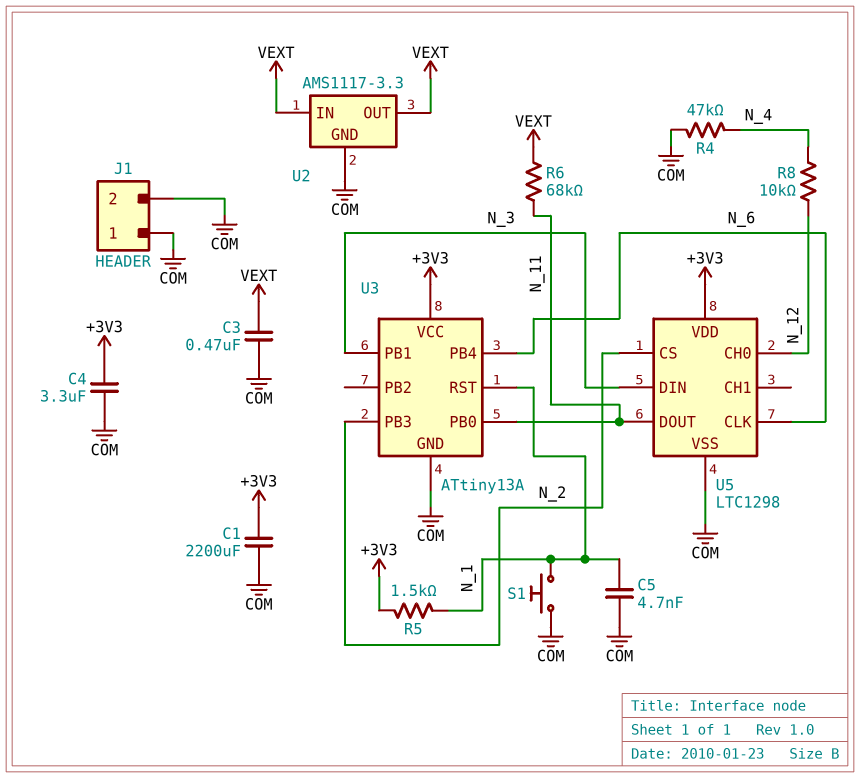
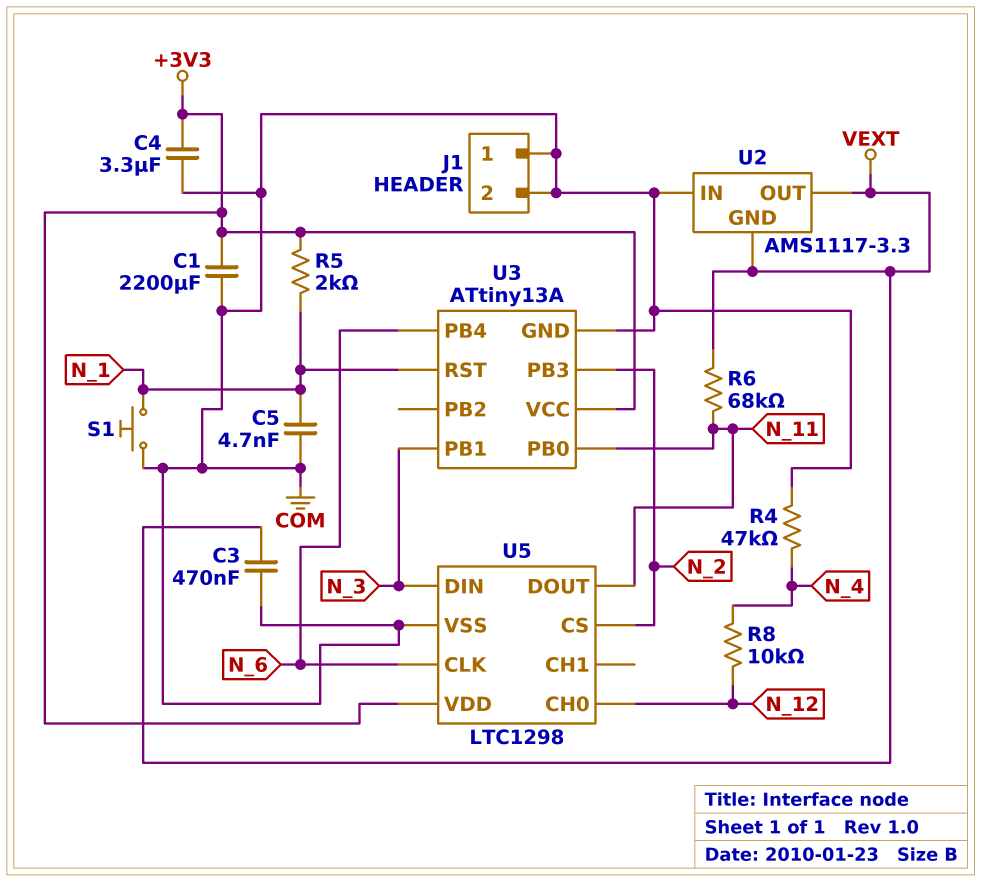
R5: 1.5k (+3V3, N_1) -> 2k (+3V3, N_1)
U2 pin GND: COM -> VEXT
U2 pin IN: VEXT -> COM

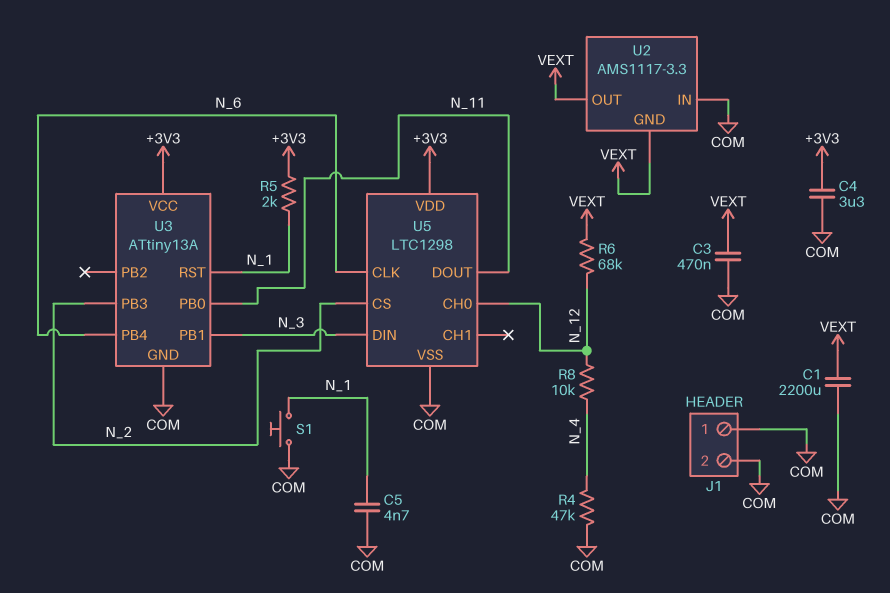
C1: 2200uF (+3V3, COM) -> 2200uF (COM, VEXT)
R6: 68k (N_11, VEXT) -> 68k (N_12, VEXT)

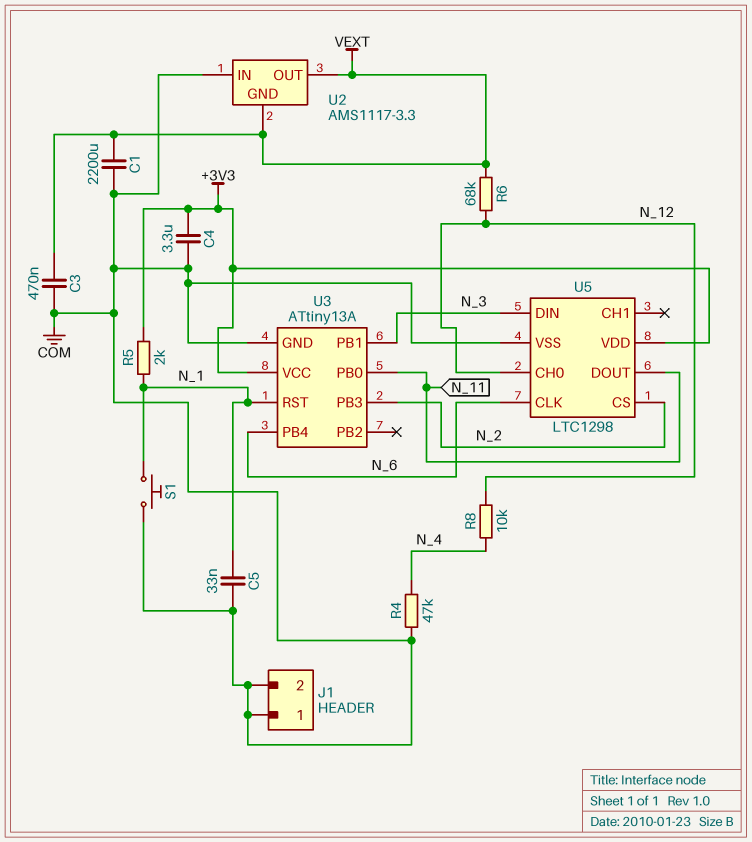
C5: 4.7nF (COM, N_1) -> 33nF (COM, N_1)

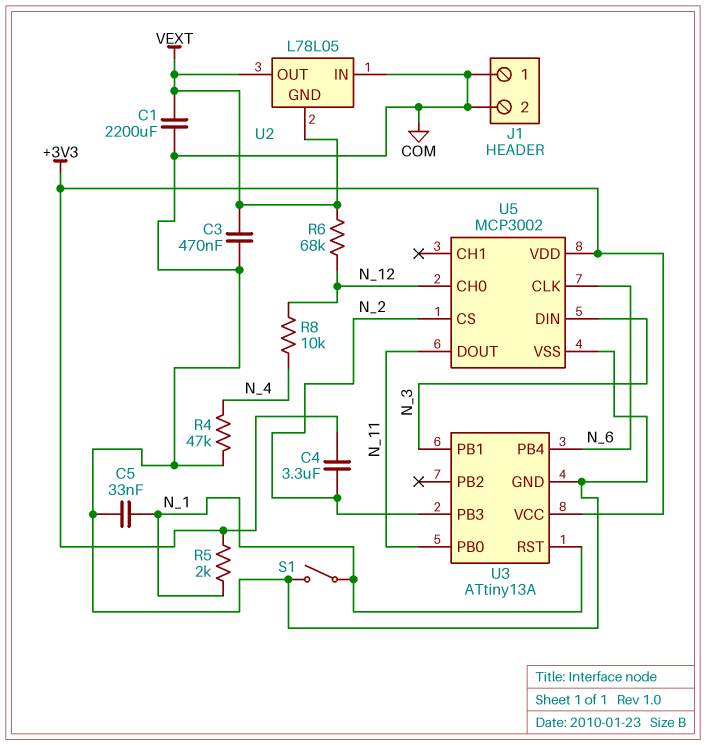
C4: 3.3uF (+3V3, COM) -> 3.3uF (+3V3, N_2)
S1: button (COM, N_1) -> switch (COM, N_1)
U2: AMS1117-3.3 -> L78L05
U5: LTC1298 -> MCP3002

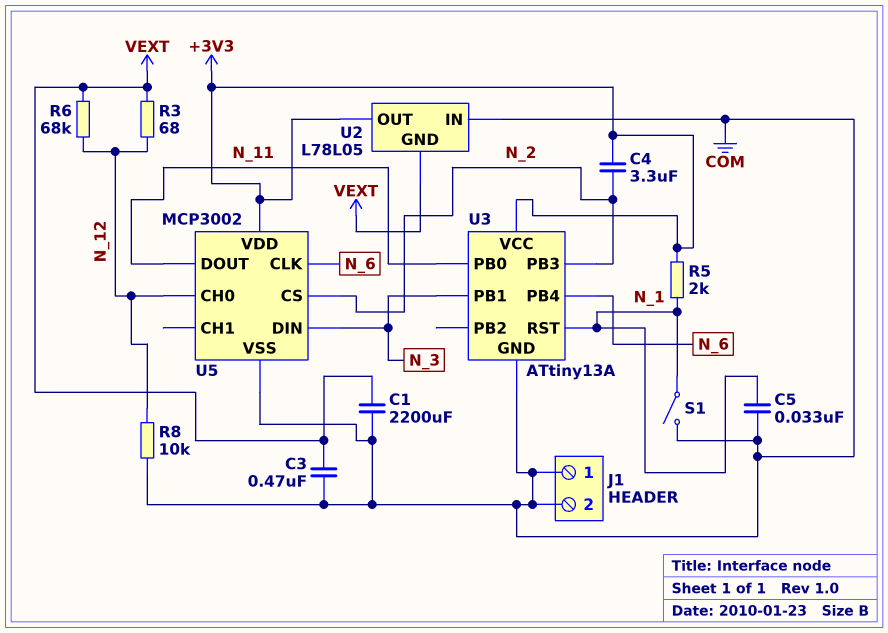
R3: none -> 68 (N_12, VEXT)
R4: 47k (COM, N_4) -> none
R8: 10k (N_4, N_12) -> 10k (COM, N_12)
U2 pin OUT: VEXT -> +3V3

